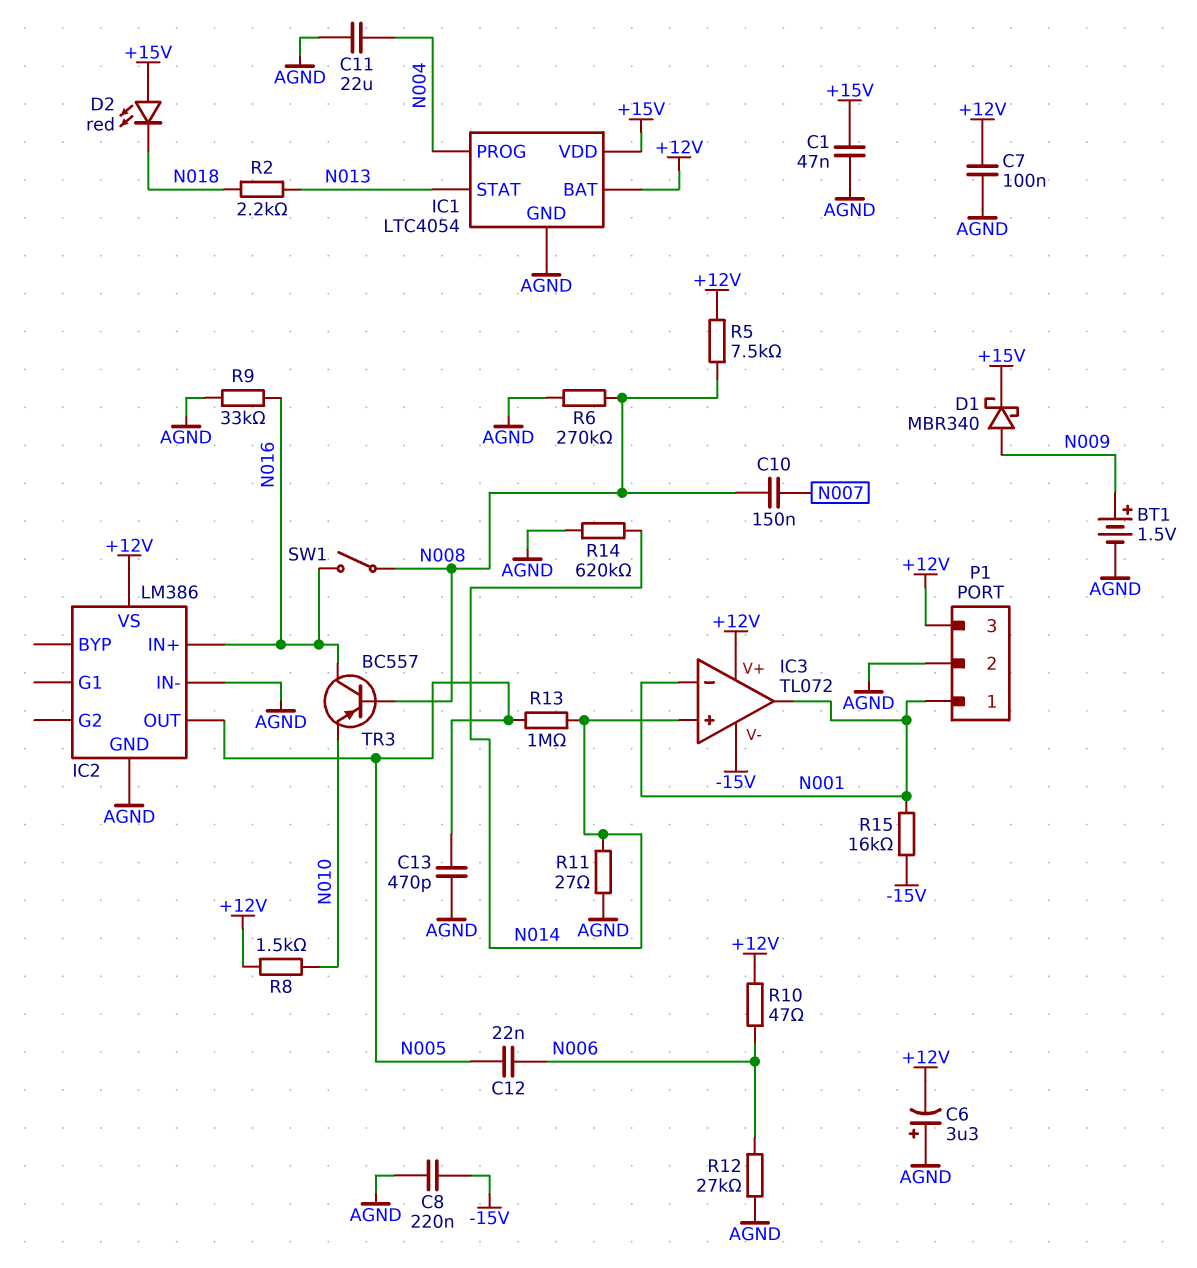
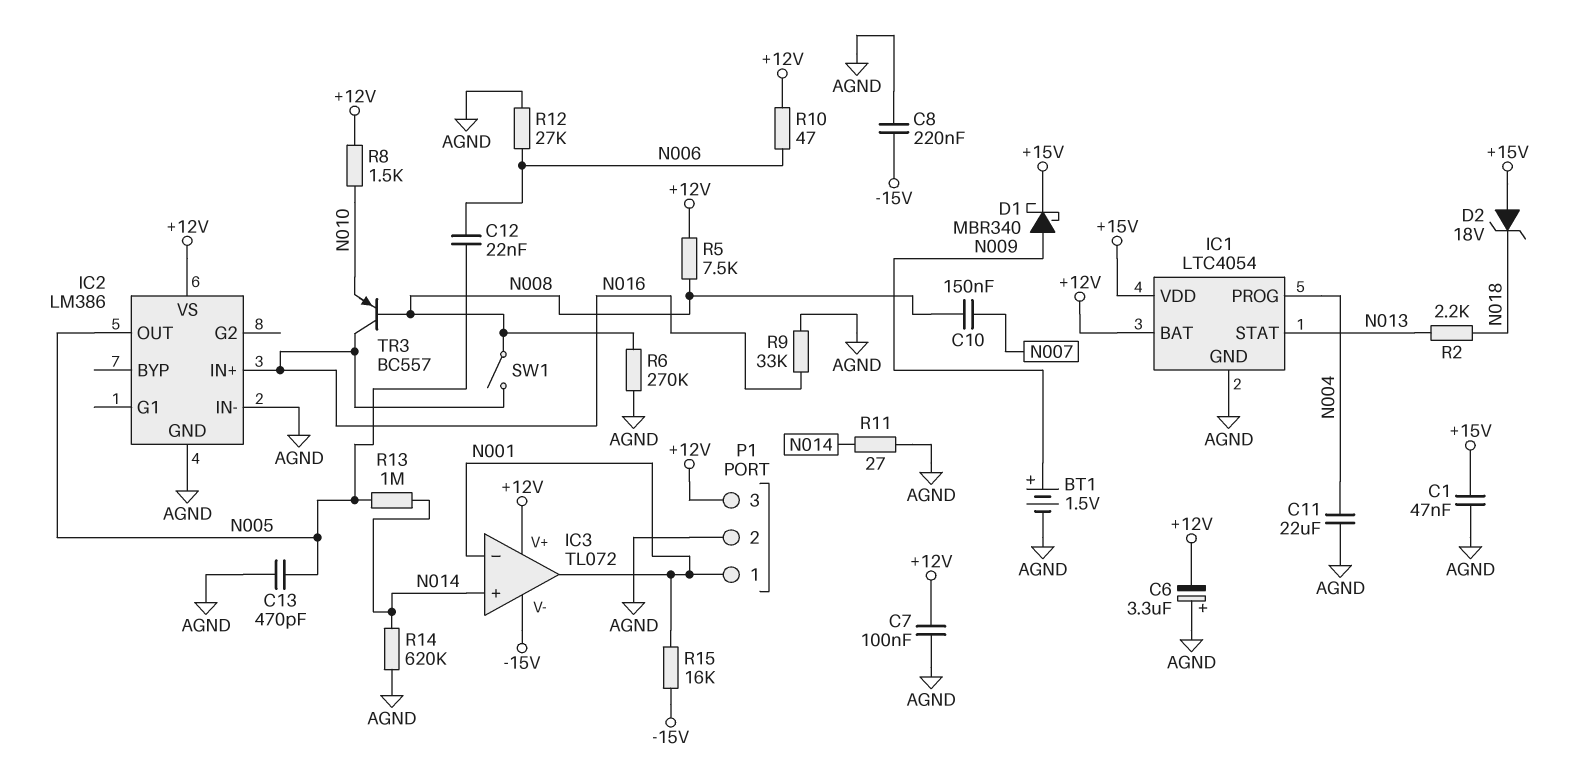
D2: LED red (A +15V, K N018) -> zener 18V (A +15V, K N018)

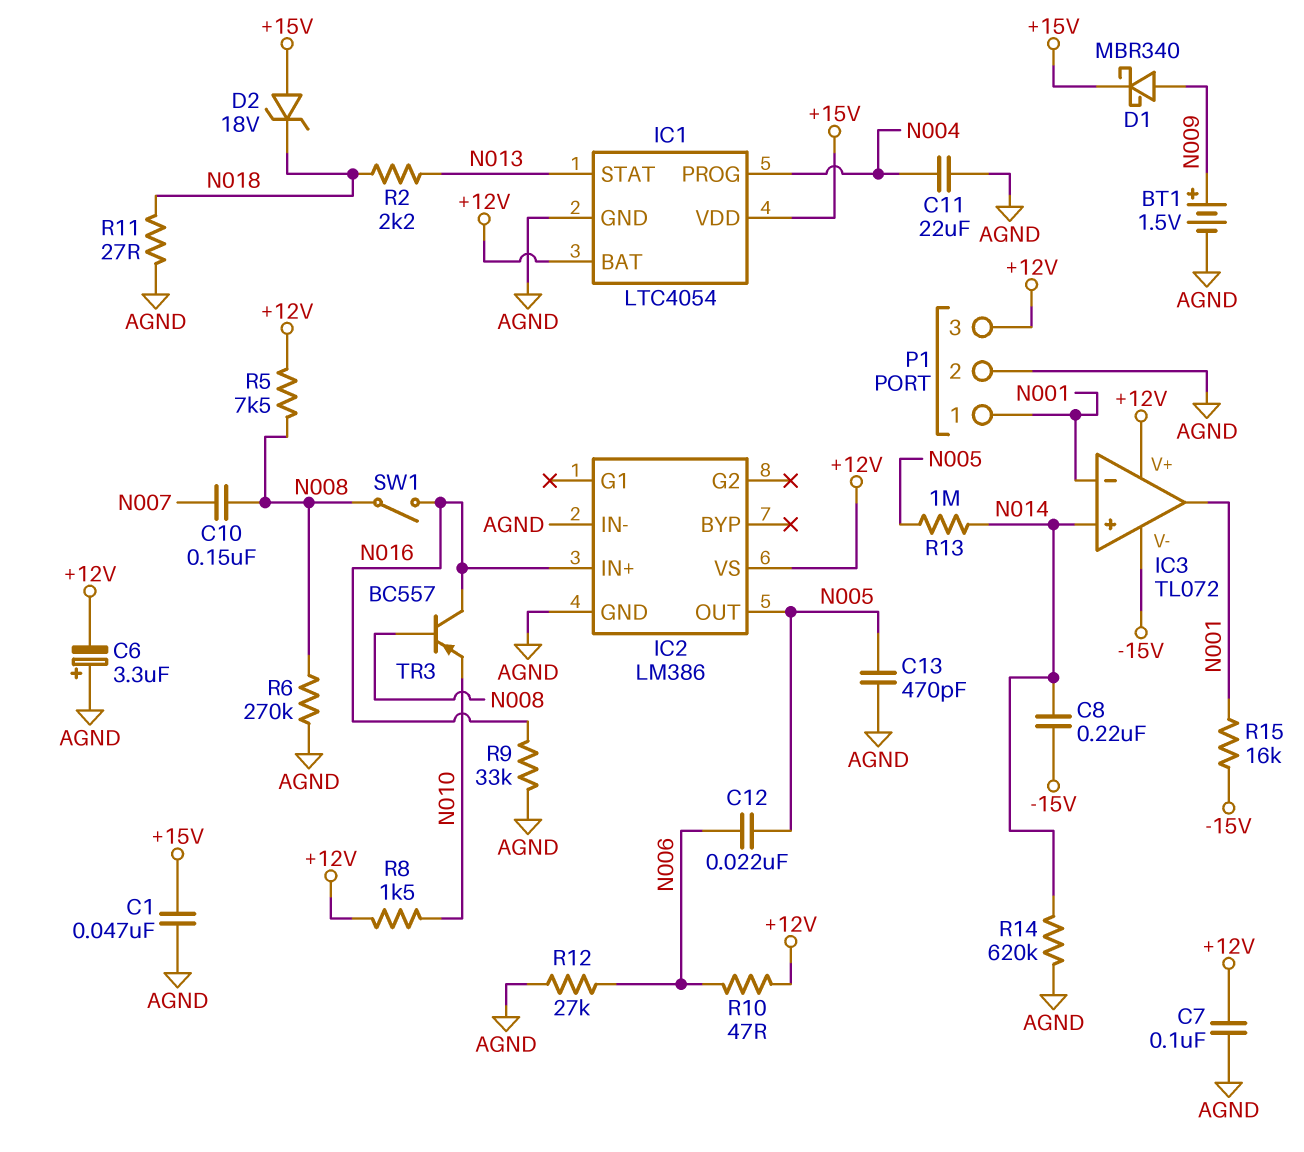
C8: 220nF (-15V, AGND) -> 220nF (-15V, N014)
R11: 27 (AGND, N014) -> 27 (AGND, N018)

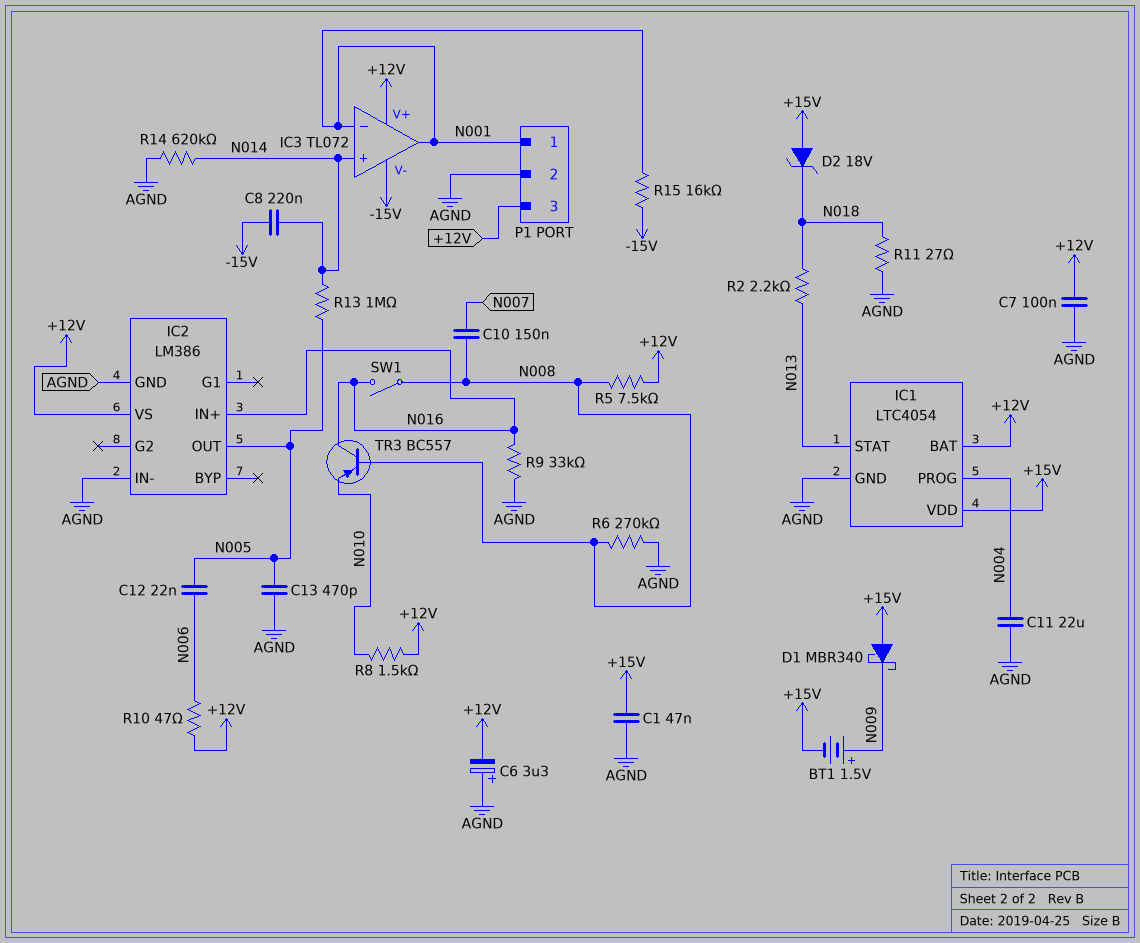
BT1: 1.5V (plus N009, minus AGND) -> 1.5V (plus N009, minus +15V)
D1: schottky MBR340 (A N009, K +15V) -> schottky MBR340 (A +15V, K N009)
R12: 27k (AGND, N006) -> none

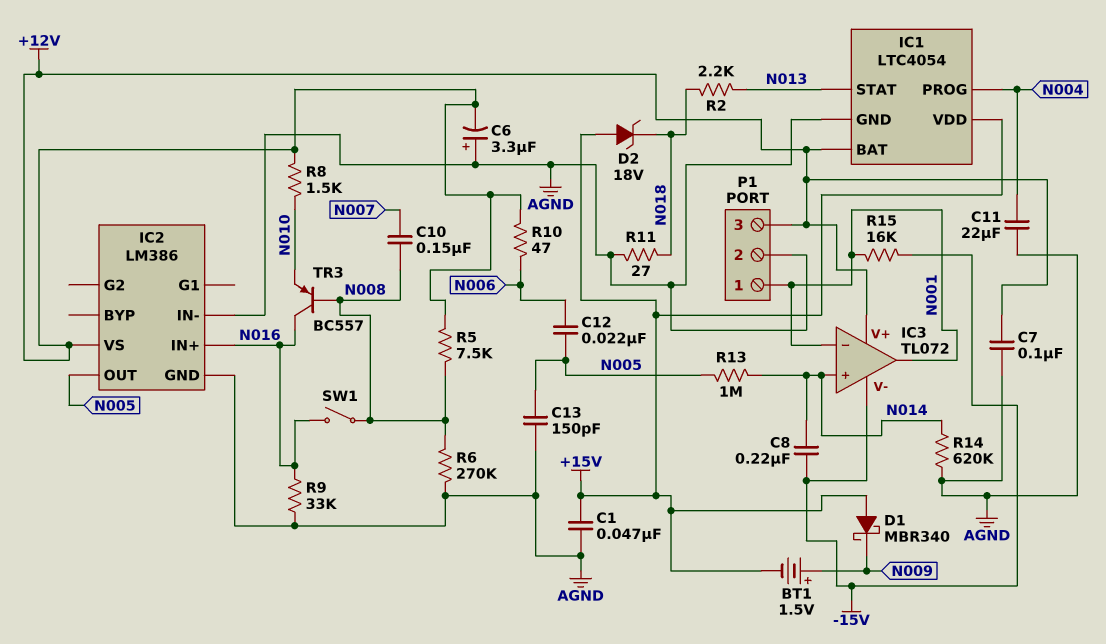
C13: 470pF (AGND, N005) -> 150pF (AGND, N005)

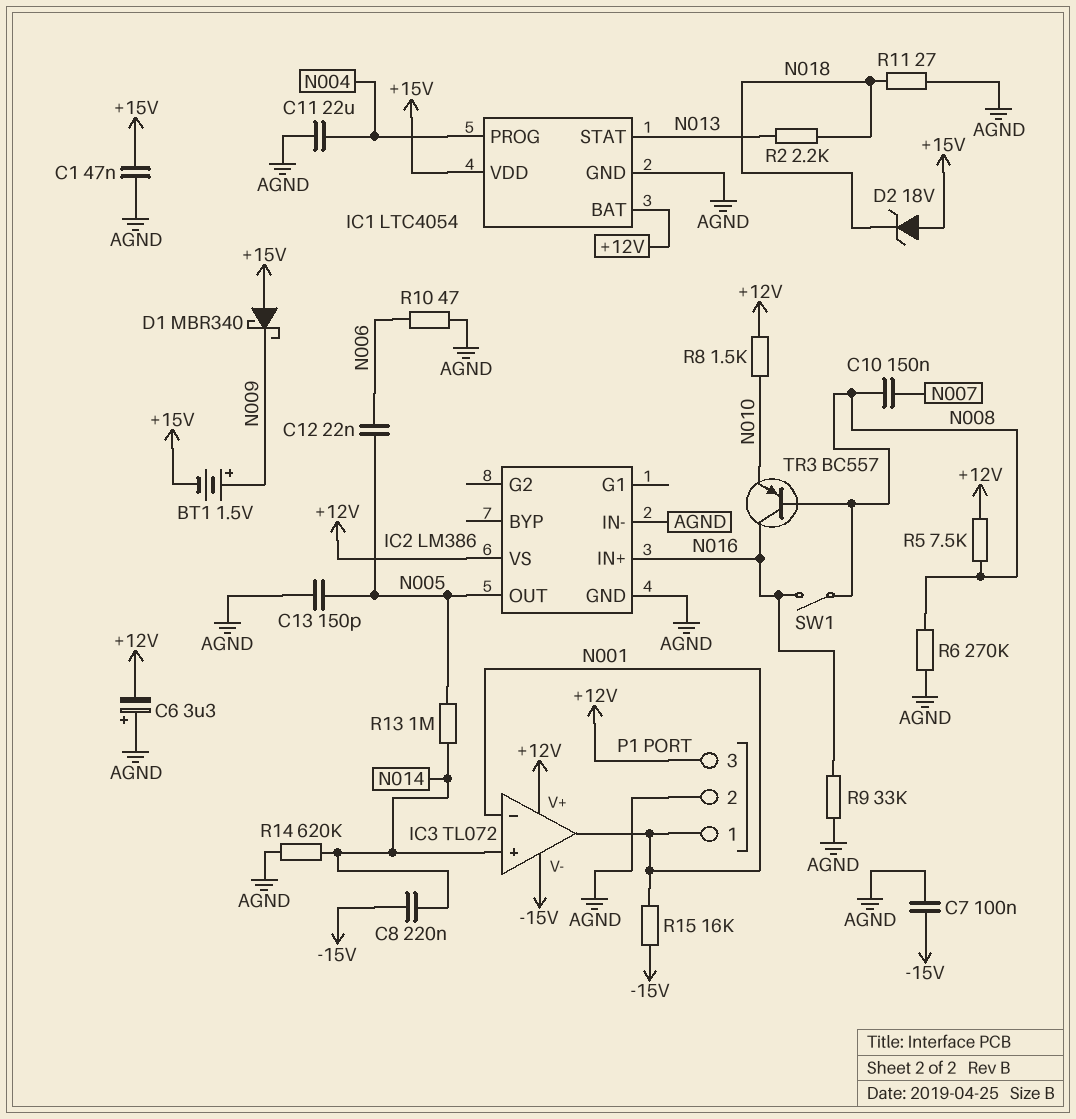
C7: 100nF (+12V, AGND) -> 100nF (-15V, AGND)
R10: 47 (+12V, N006) -> 47 (AGND, N006)

